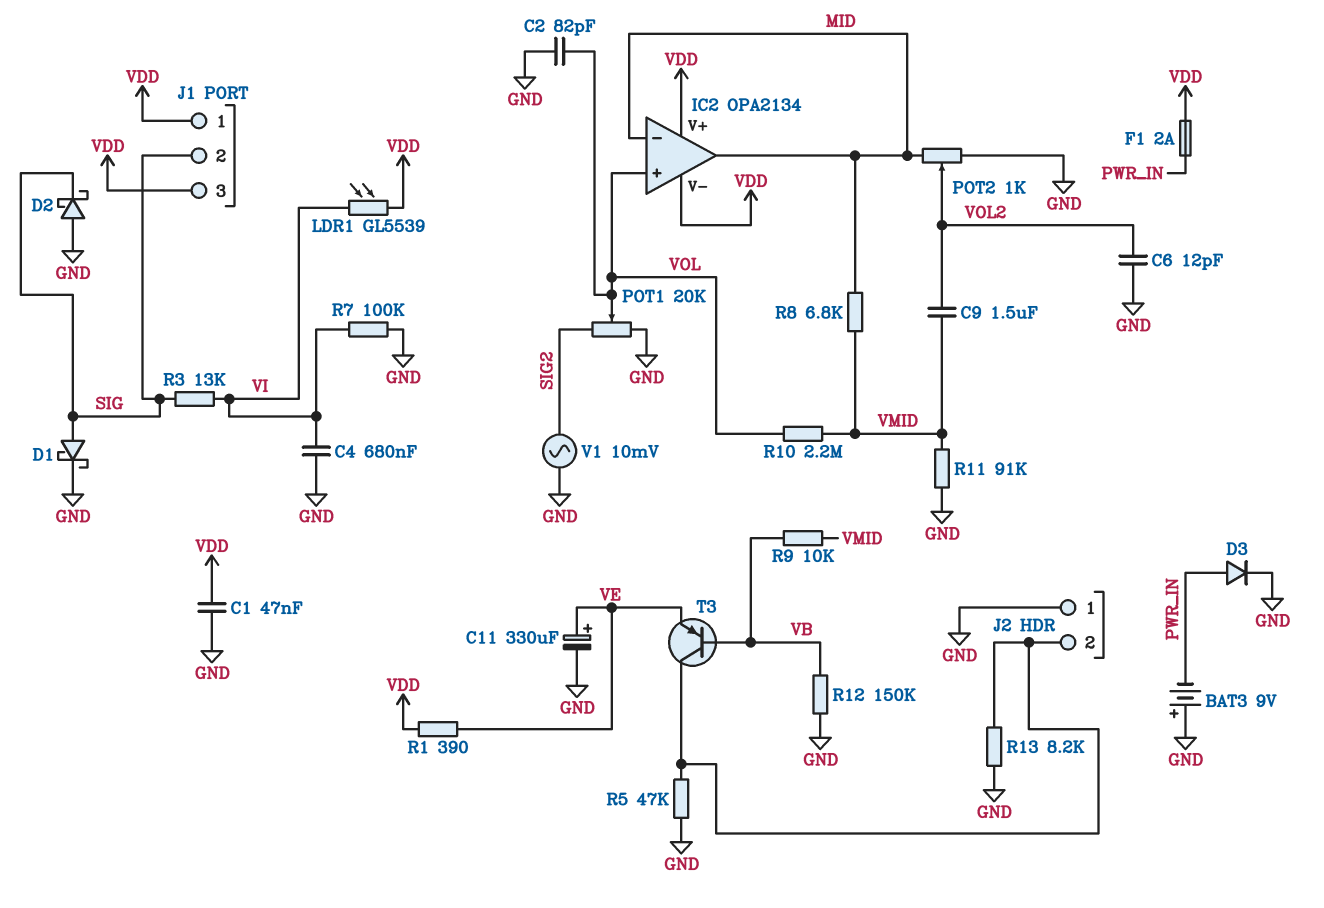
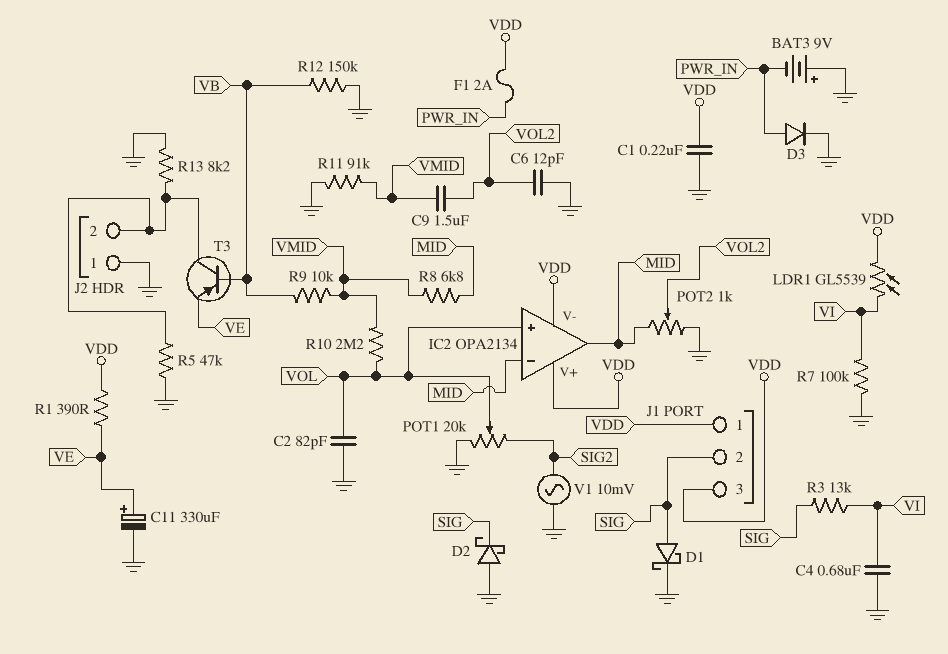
C1: 47nF (GND, VDD) -> 220nF (GND, VDD)

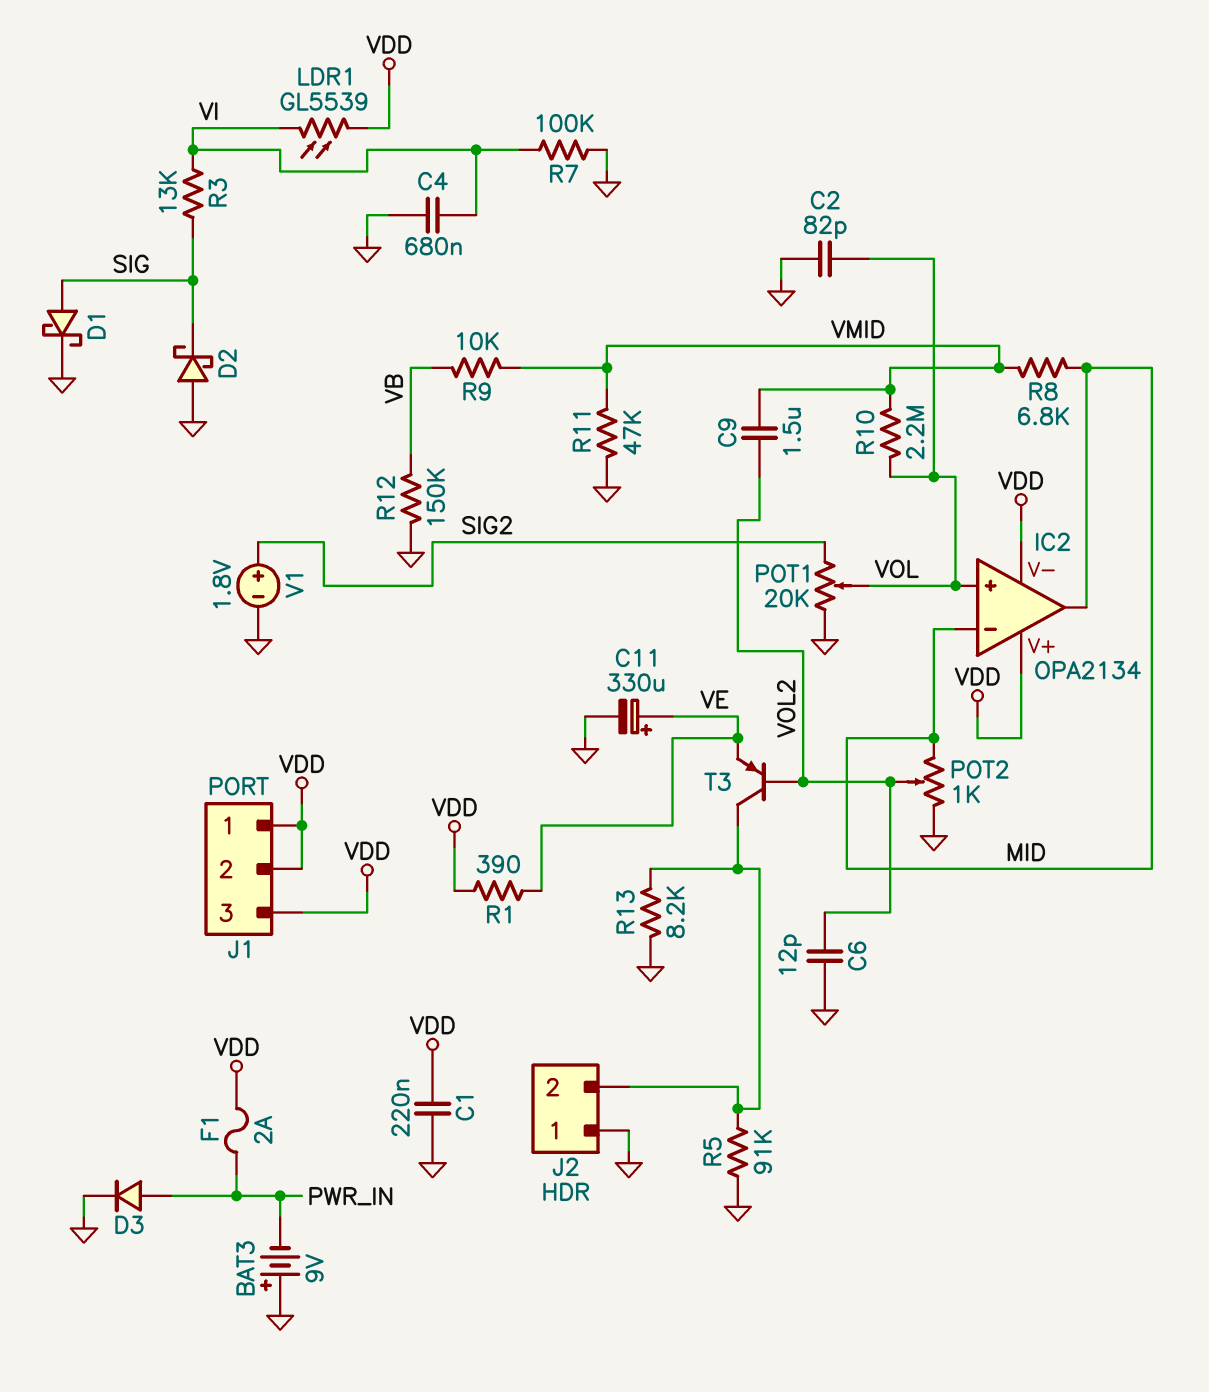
J1 pin 2: SIG -> VDD
R5: 47k (GND, J2/2) -> 91k (GND, J2/2)
R11: 91k (GND, VMID) -> 47k (GND, VMID)
T3: PNP (B VB, C J2/2, E VE) -> PNP (B VOL2, C J2/2, E VE)
V1: AC 10mV (GND, SIG2) -> 1.8V (plus SIG2, minus GND)

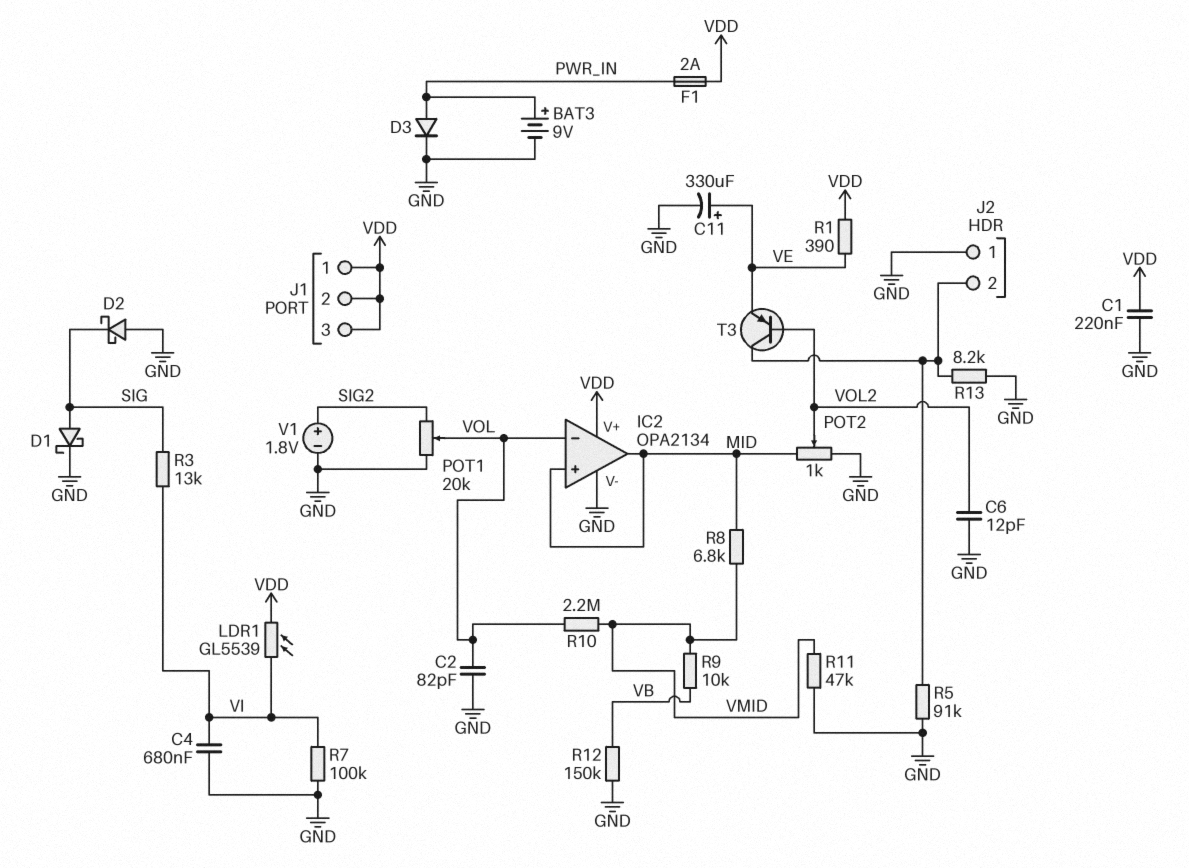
BAT3: 9V (plus GND, minus PWR_IN) -> 9V (plus PWR_IN, minus GND)
C9: 1.5uF (VMID, VOL2) -> none
IC2 pin V-: VDD -> GND
IC2 pin in+: VOL -> MID
IC2 pin in-: MID -> VOL

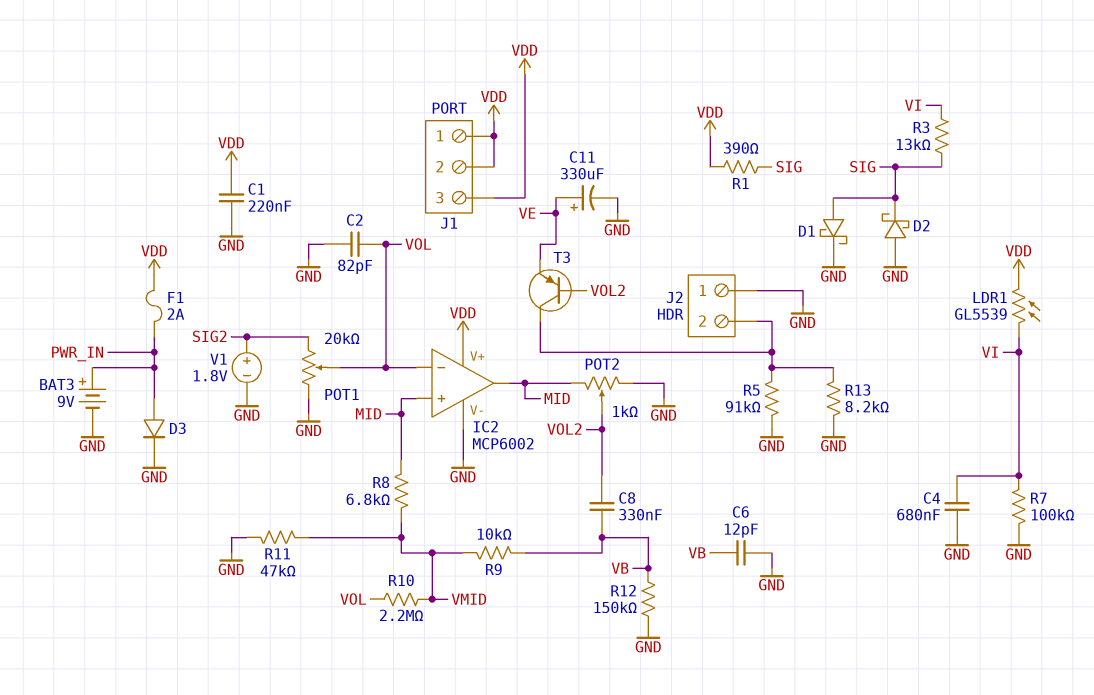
C6: 12pF (GND, VOL2) -> 12pF (GND, VB)
C8: none -> 330nF (VB, VOL2)
IC2: OPA2134 -> MCP6002
R1: 390 (VDD, VE) -> 390 (SIG, VDD)

